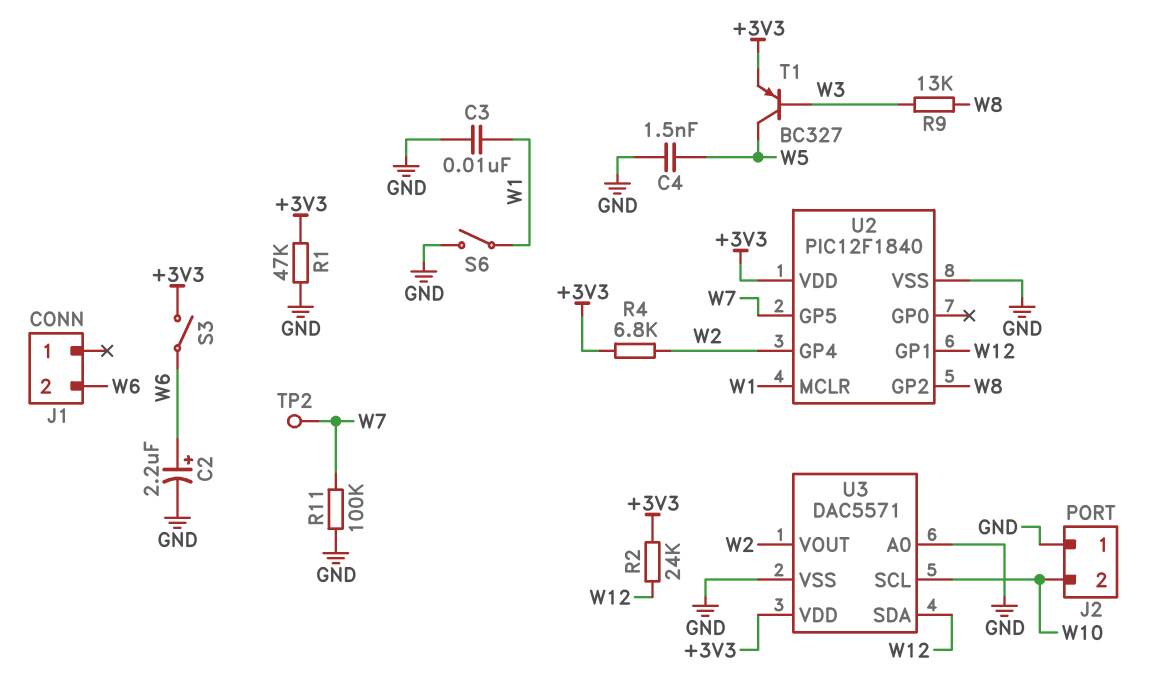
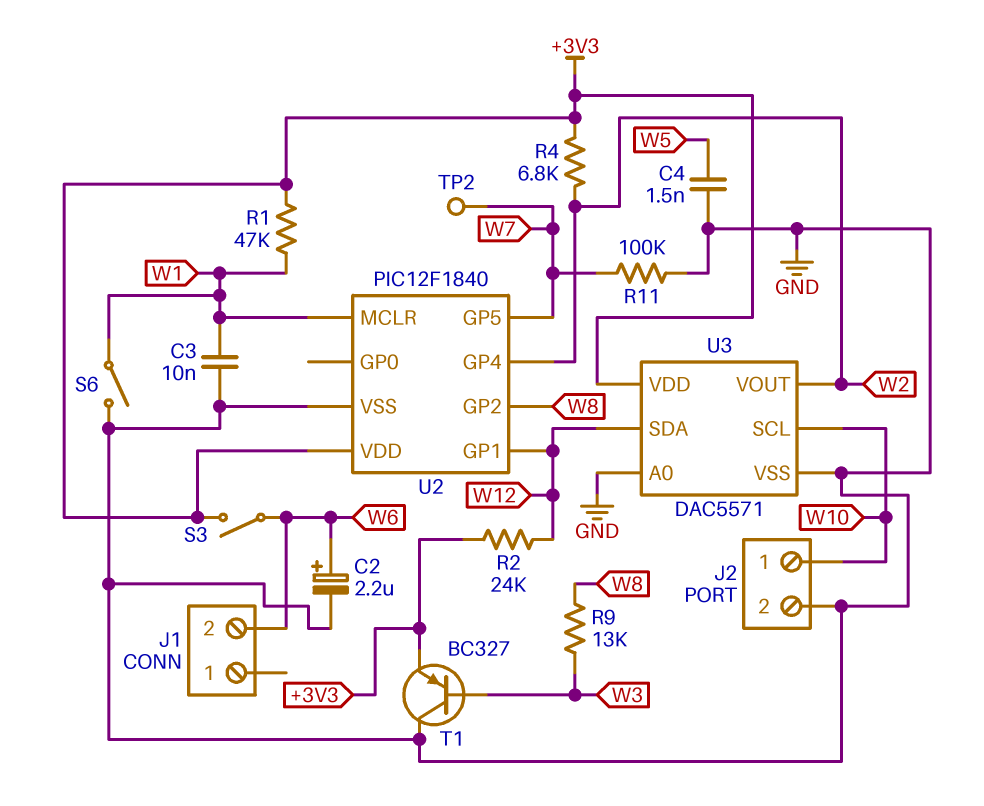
J2 pin 1: GND -> W10
J2 pin 2: W10 -> GND
R1: 47k (+3V3, GND) -> 47k (+3V3, W1)
T1: PNP BC327 (B W3, C W5, E +3V3) -> PNP BC327 (B W3, C GND, E +3V3)

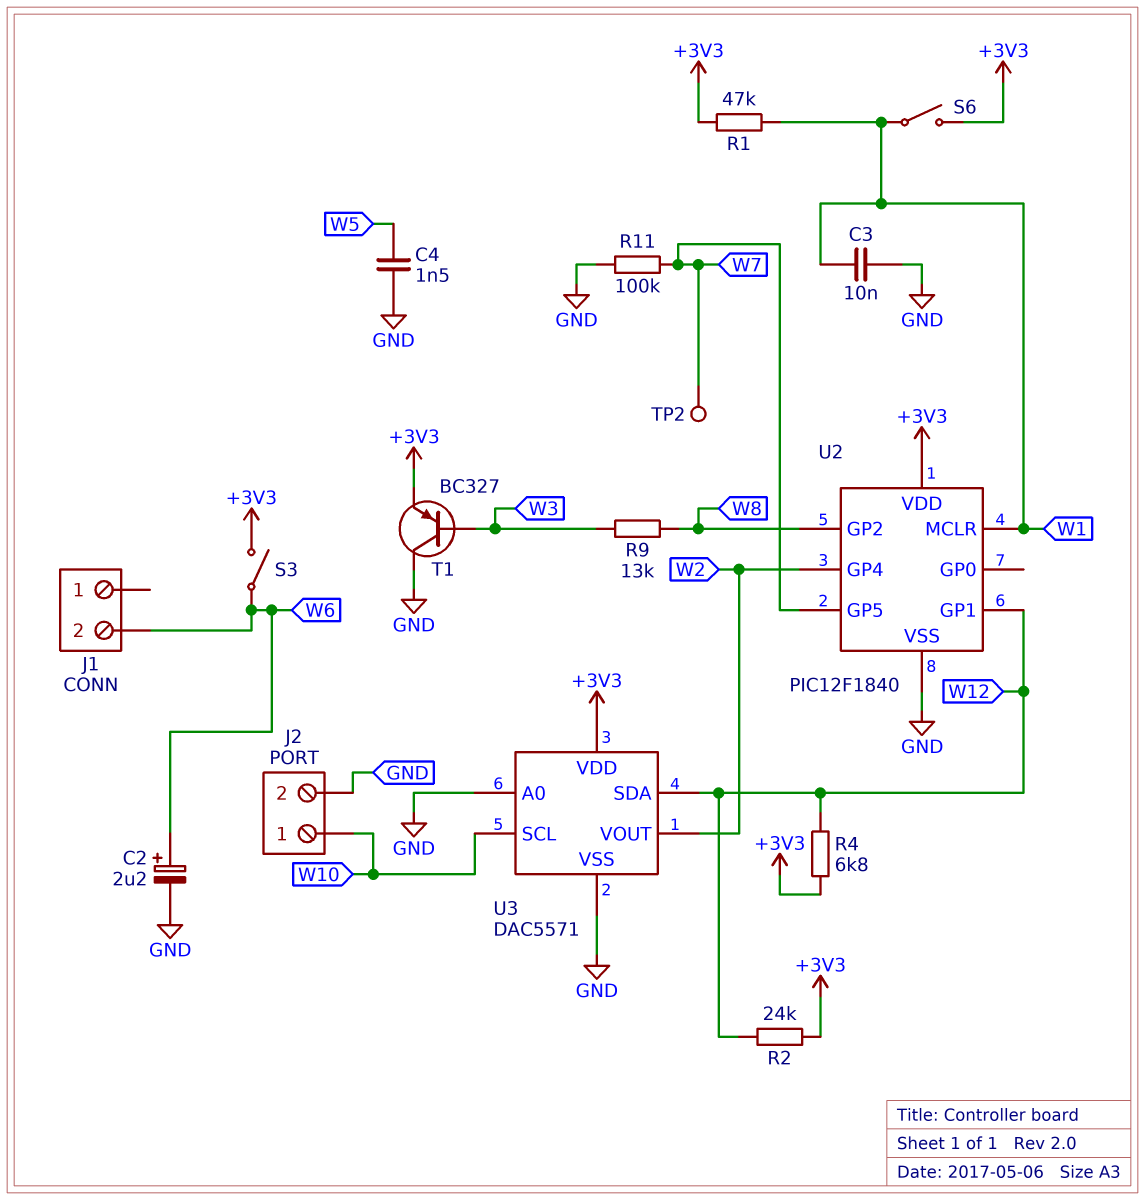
R4: 6.8k (+3V3, W2) -> 6.8k (+3V3, W12)
S6: switch (GND, W1) -> switch (+3V3, W1)

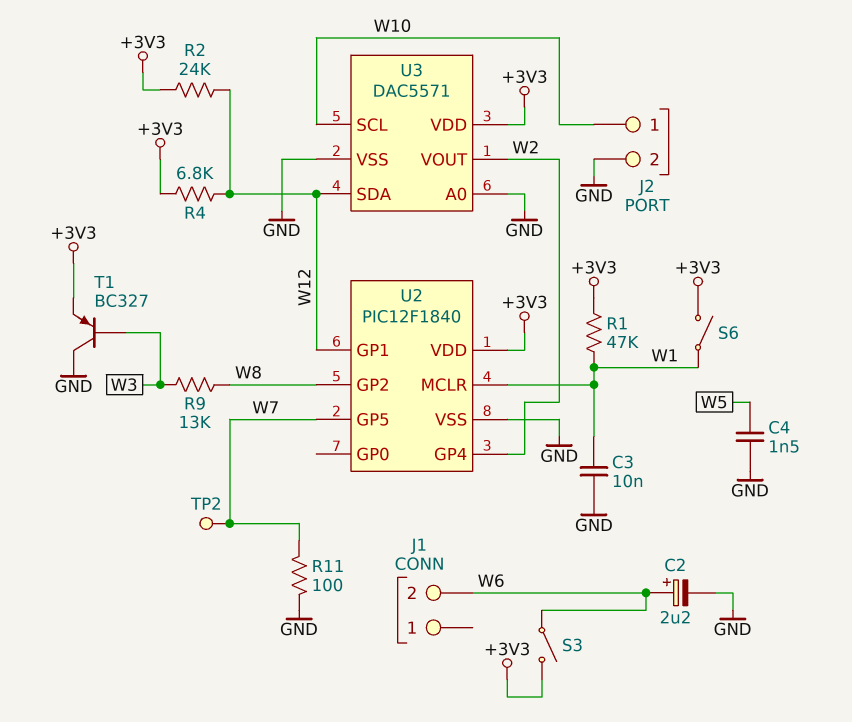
R11: 100k (GND, W7) -> 100 (GND, W7)

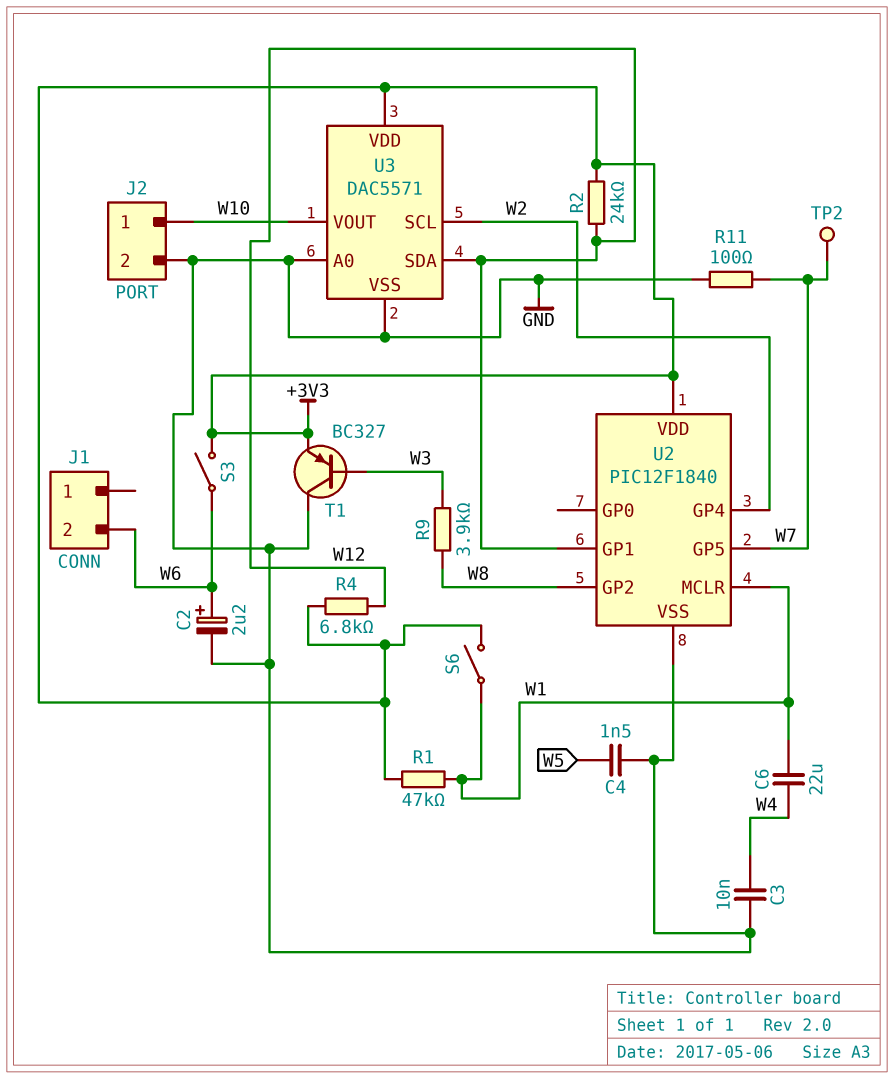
C3: 10nF (GND, W1) -> 10nF (GND, W4)
C6: none -> 22uF (W1, W4)
R9: 13k (W3, W8) -> 3.9k (W3, W8)
U3 pin SCL: W10 -> W2
U3 pin VOUT: W2 -> W10

